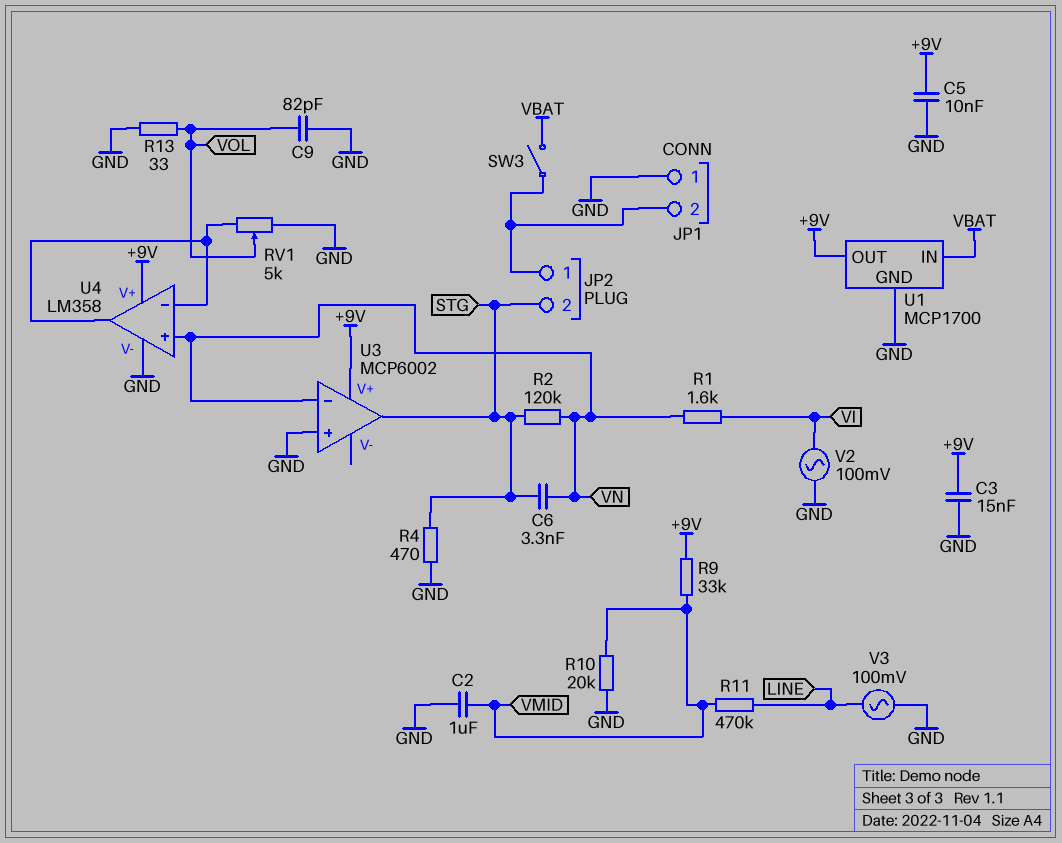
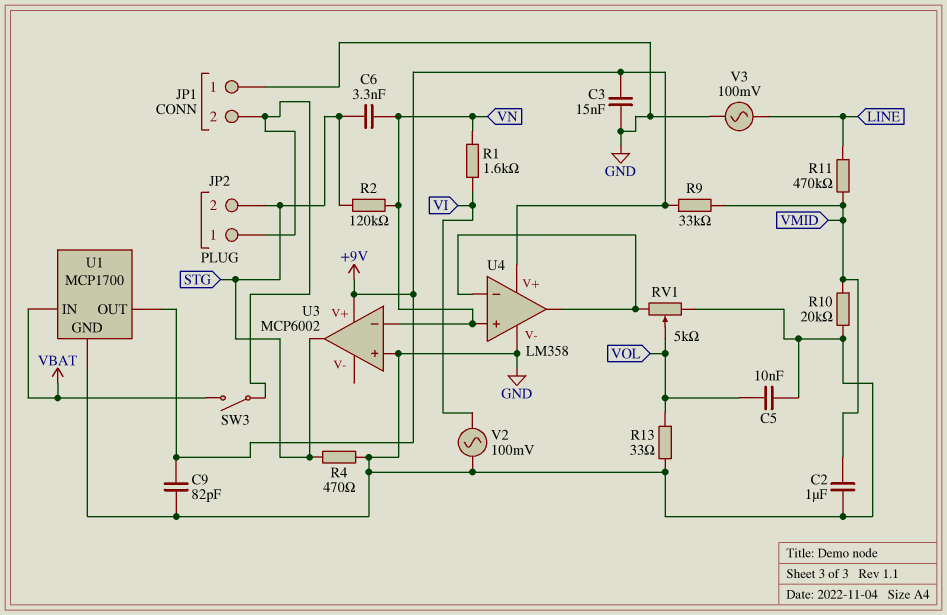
C5: 10nF (+9V, GND) -> 10nF (GND, VOL)
C9: 82pF (GND, VOL) -> 82pF (+9V, GND)

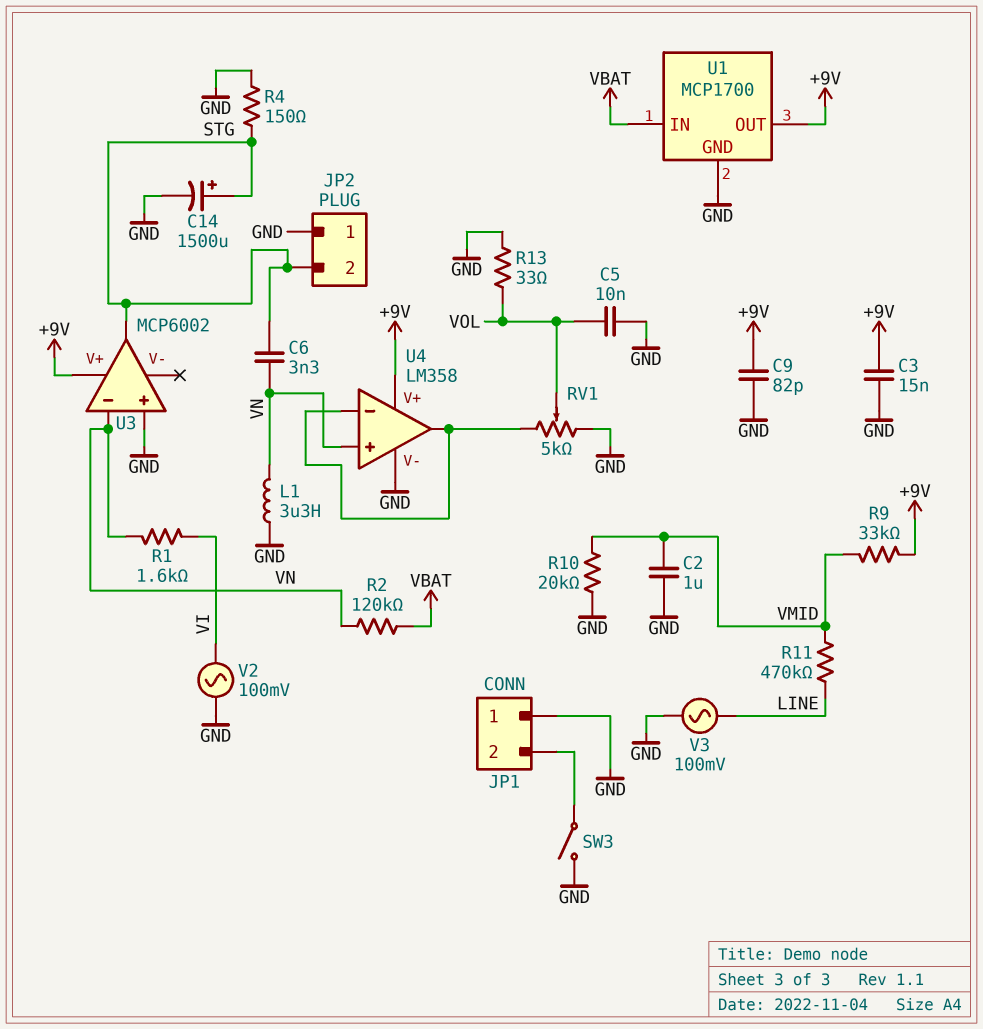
C14: none -> 1500uF (plus STG, minus GND)
JP2 pin 1: JP1/2 -> GND
L1: none -> 3.3uH (GND, VN)
R2: 120k (STG, VN) -> 120k (VBAT, VN)
R4: 470 (GND, STG) -> 150 (GND, STG)
SW3: switch (JP1/2, VBAT) -> switch (GND, JP1/2)

